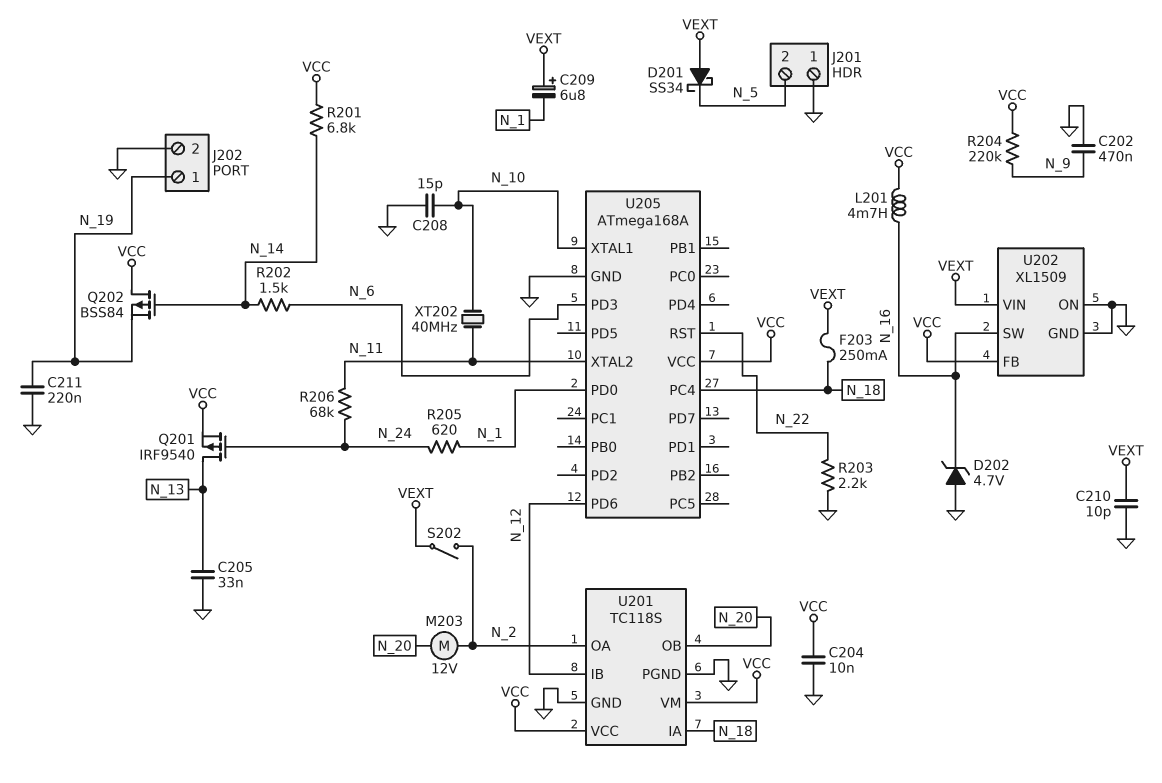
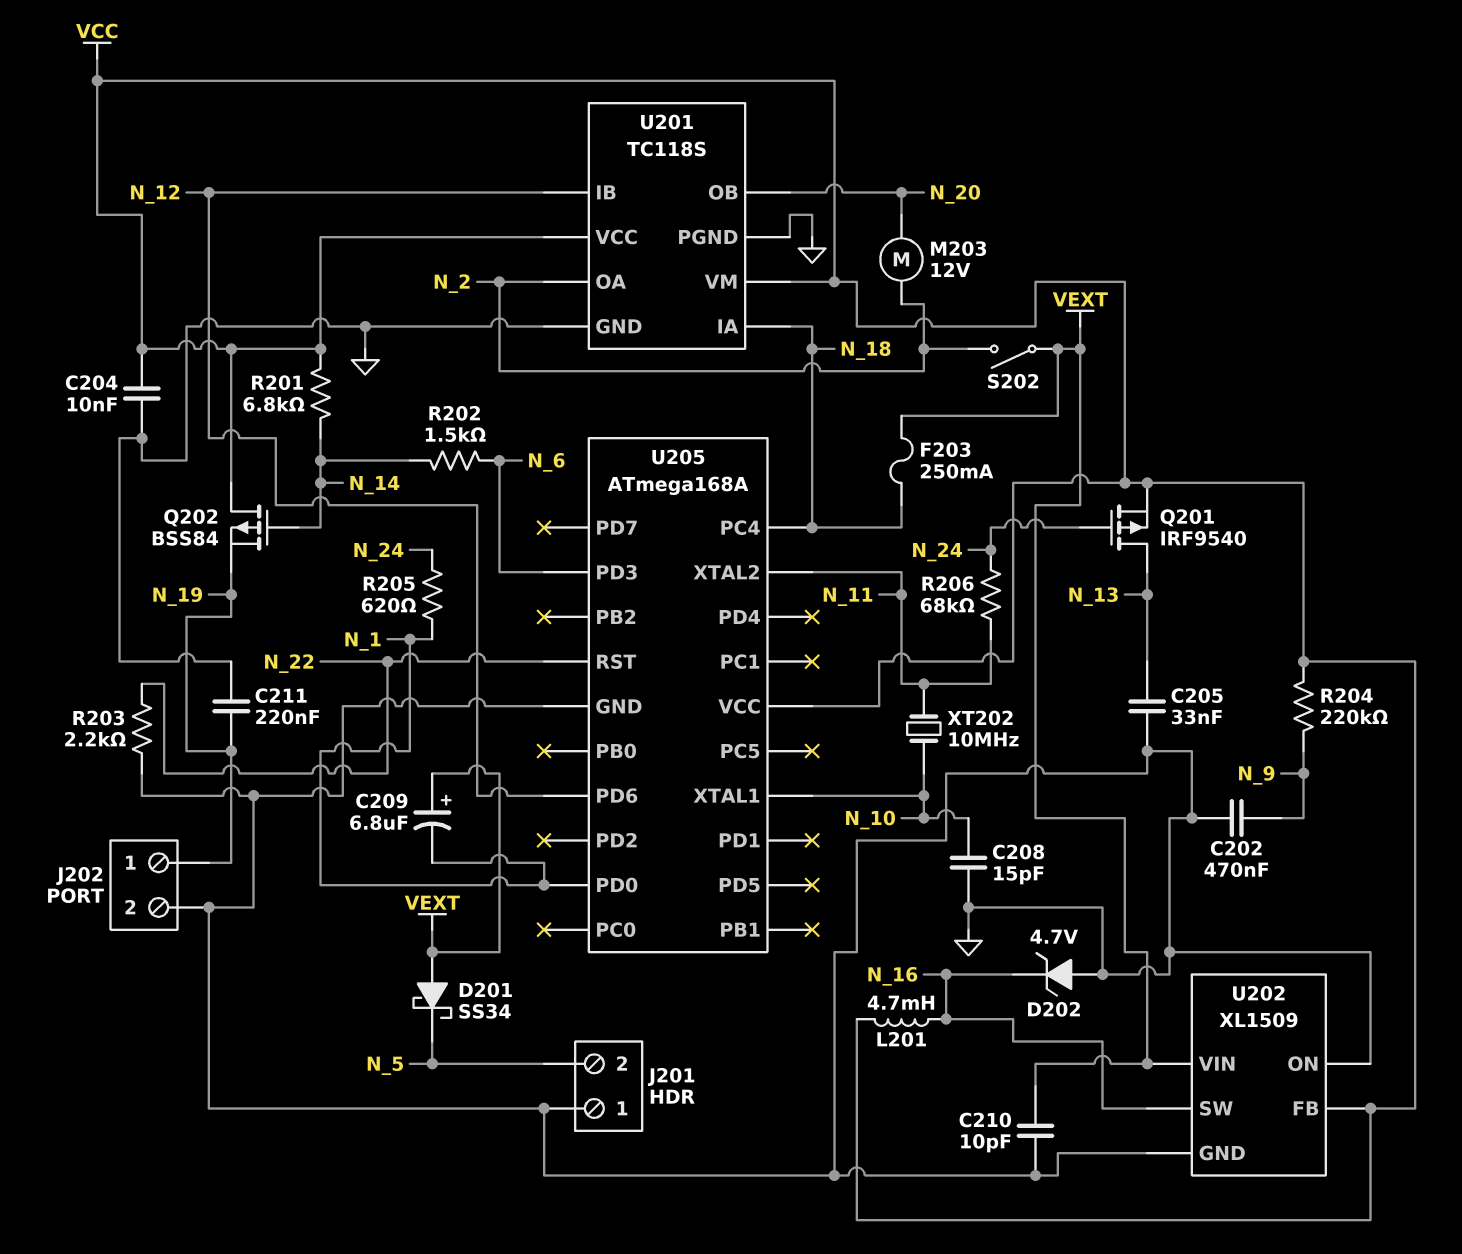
XT202: 40MHz (N_10, N_11) -> 10MHz (N_10, N_11)

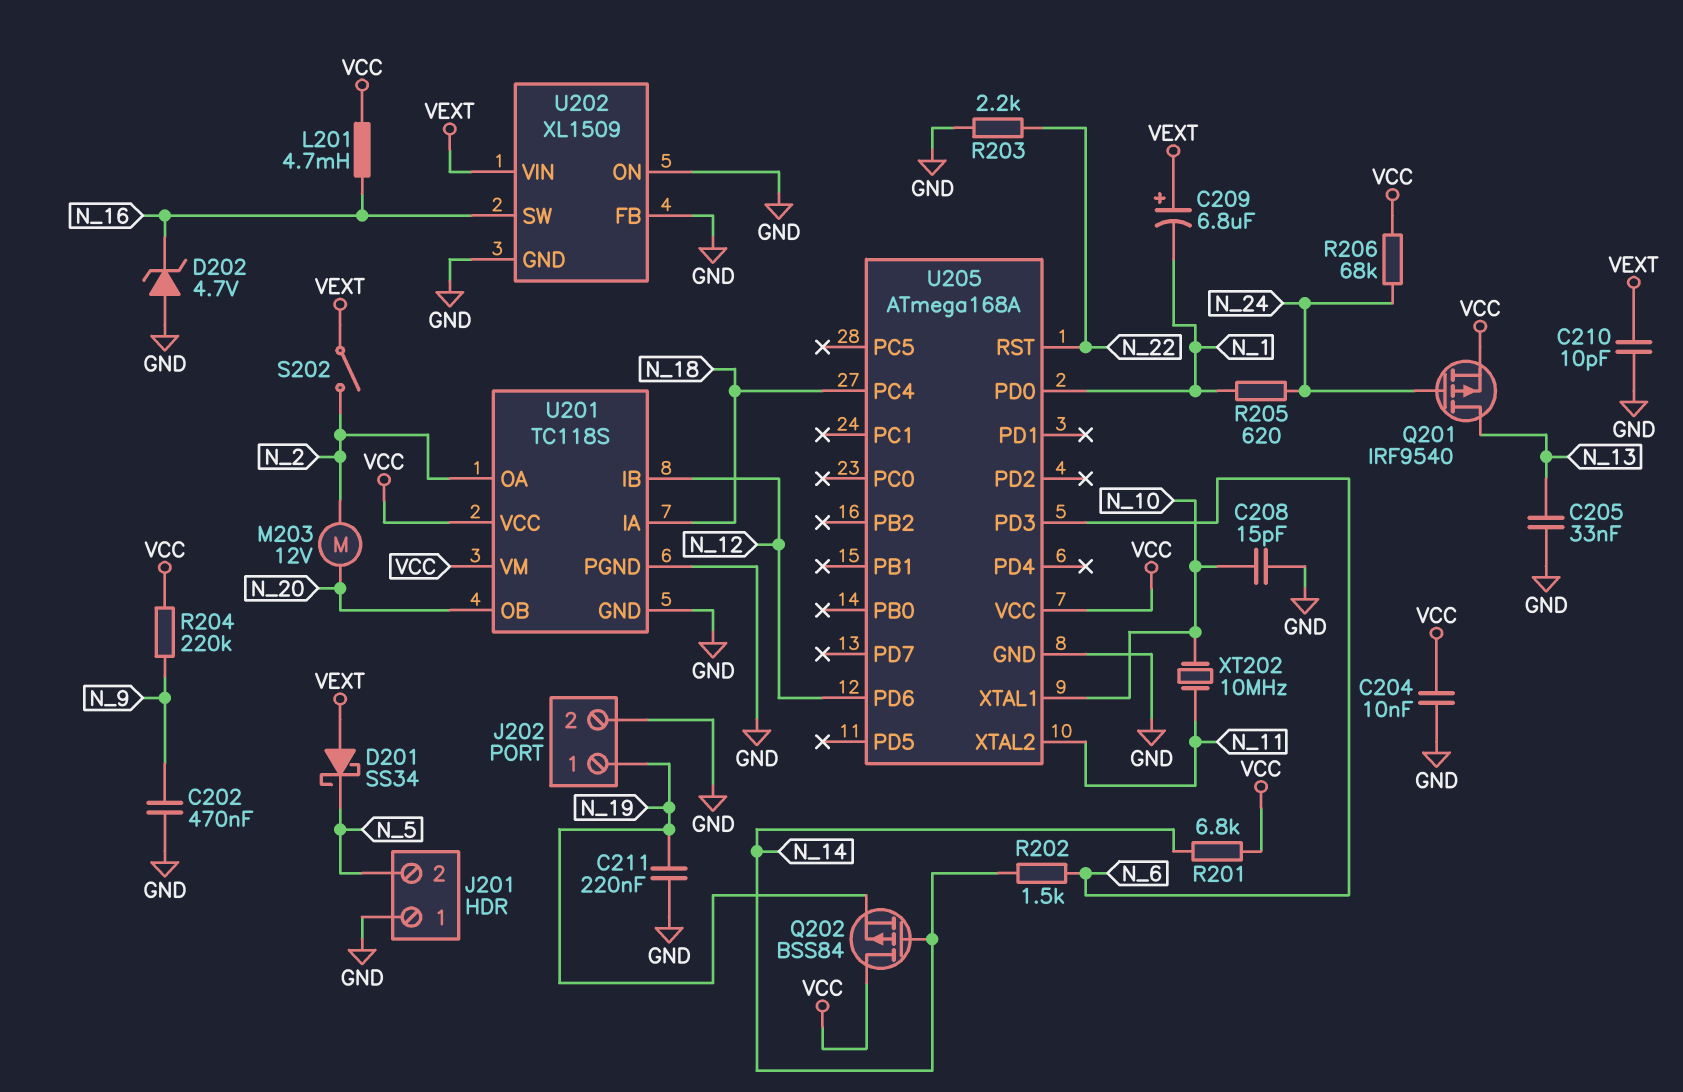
F203: 250mA (N_18, VEXT) -> none
R206: 68k (N_11, N_24) -> 68k (N_24, VCC)
U202 pin FB: VCC -> GND

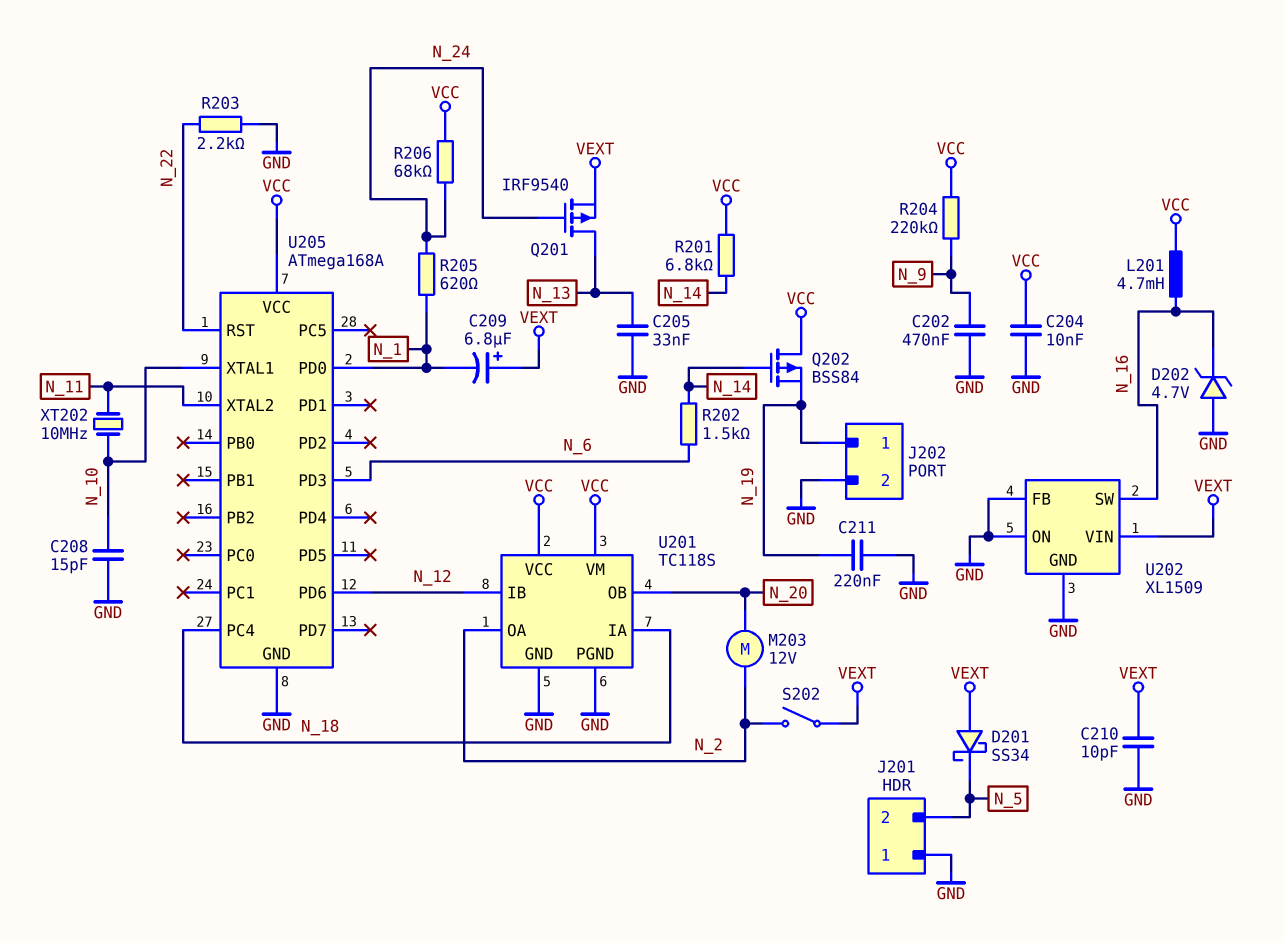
Q201: PMOS IRF9540 (G N_24, D N_13, S VCC) -> PMOS IRF9540 (G N_24, D N_13, S VEXT)

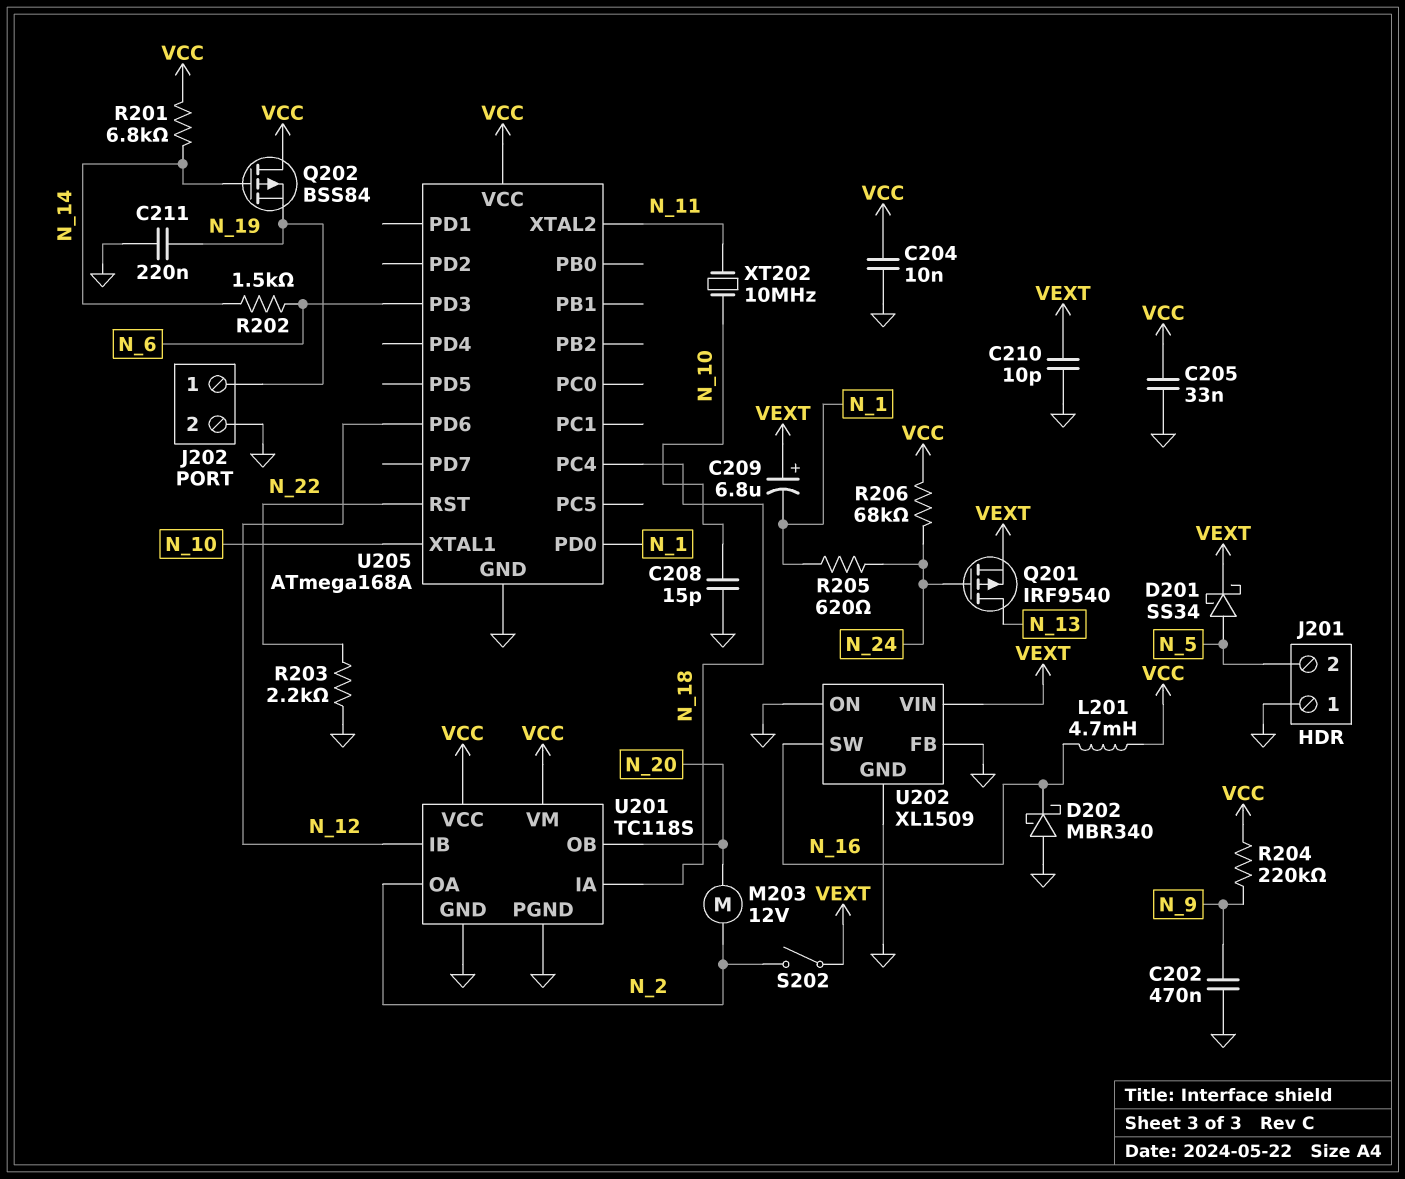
C205: 33nF (GND, N_13) -> 33nF (GND, VCC)
D201: schottky SS34 (A VEXT, K N_5) -> schottky SS34 (A N_5, K VEXT)
D202: zener 4.7V (A GND, K N_16) -> schottky MBR340 (A GND, K N_16)

